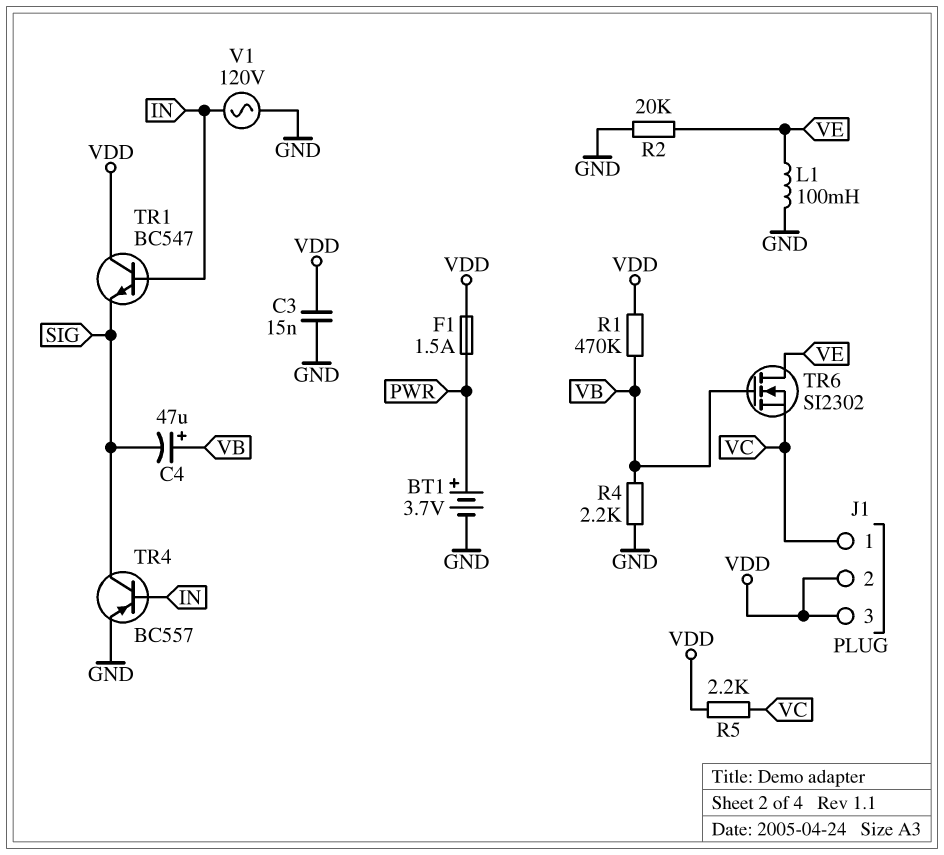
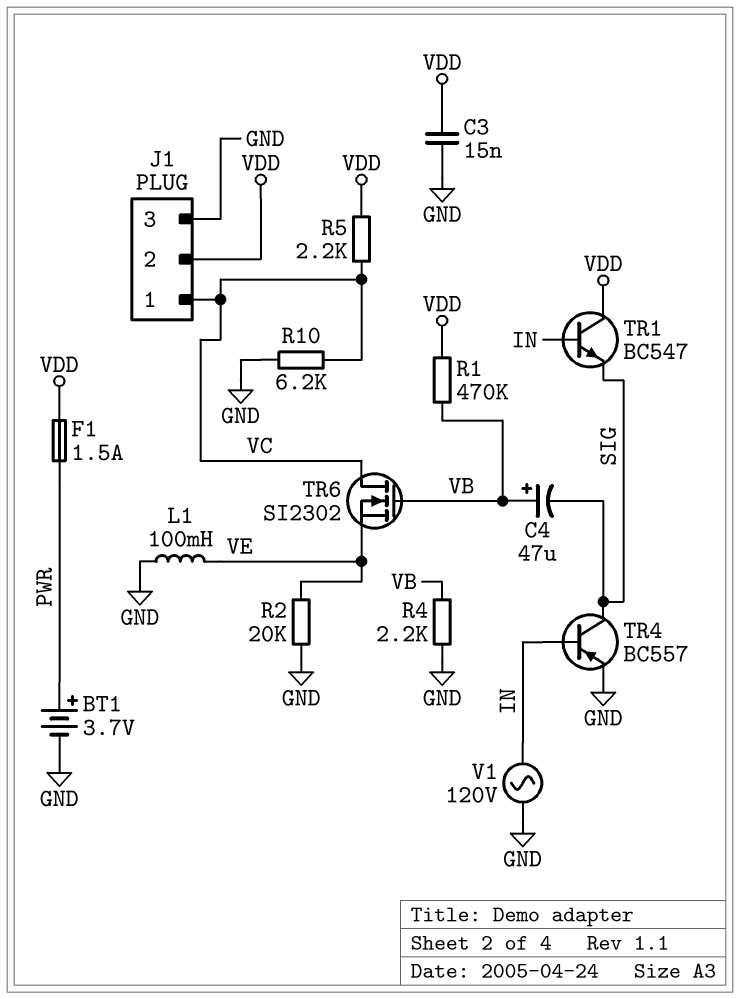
J1 pin 3: VDD -> GND
R10: none -> 6.2k (GND, VC)
TR6: NMOS SI2302 (G VB, D VE, S VC) -> NMOS SI2302 (G VB, D VC, S VE)

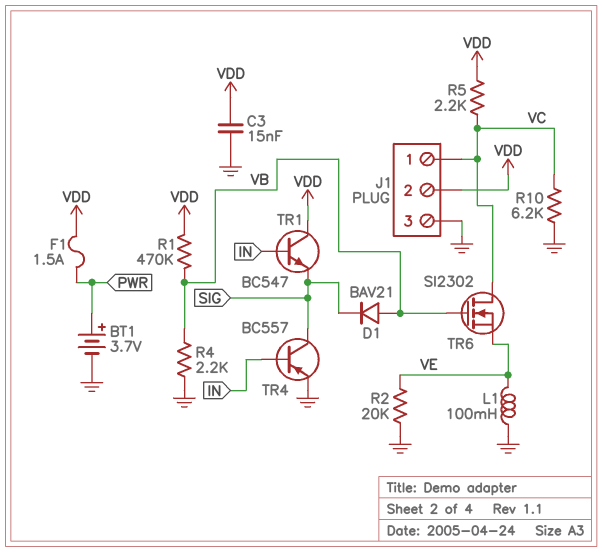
C4: 47uF (plus VB, minus SIG) -> none
D1: none -> diode BAV21 (A VB, K SIG)
V1: AC 120V (GND, IN) -> none

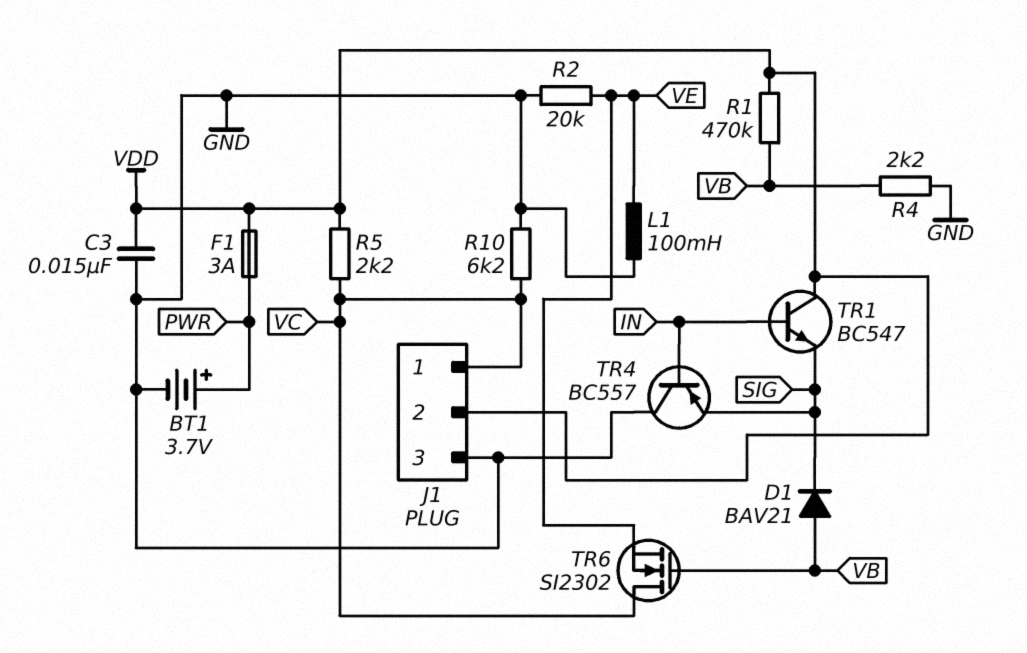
F1: 1.5A (PWR, VDD) -> 3A (PWR, VDD)
TR4: PNP BC557 (B IN, C SIG, E GND) -> PNP BC557 (B IN, C GND, E SIG)

